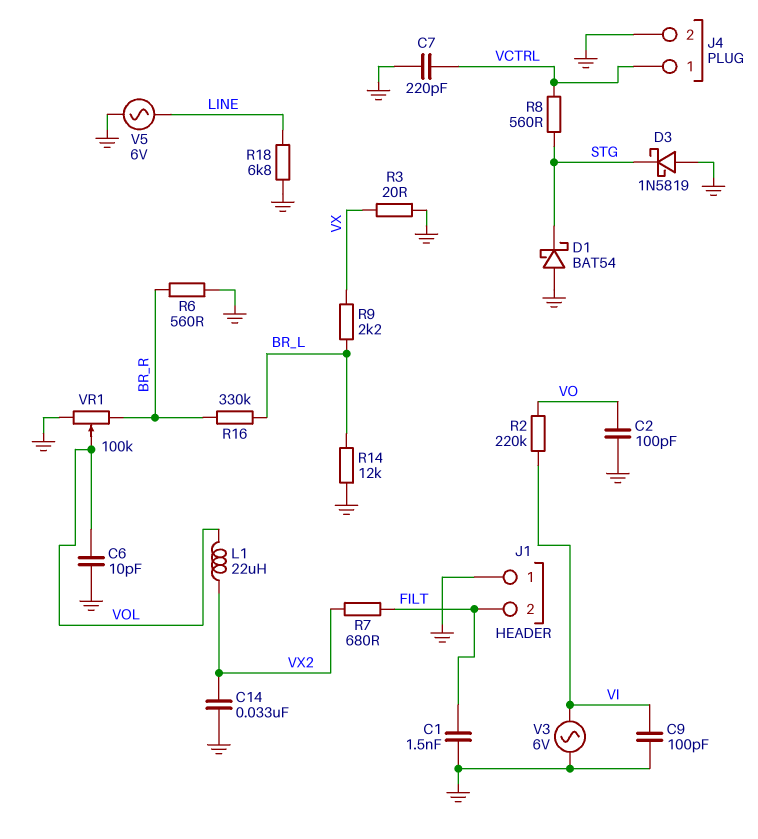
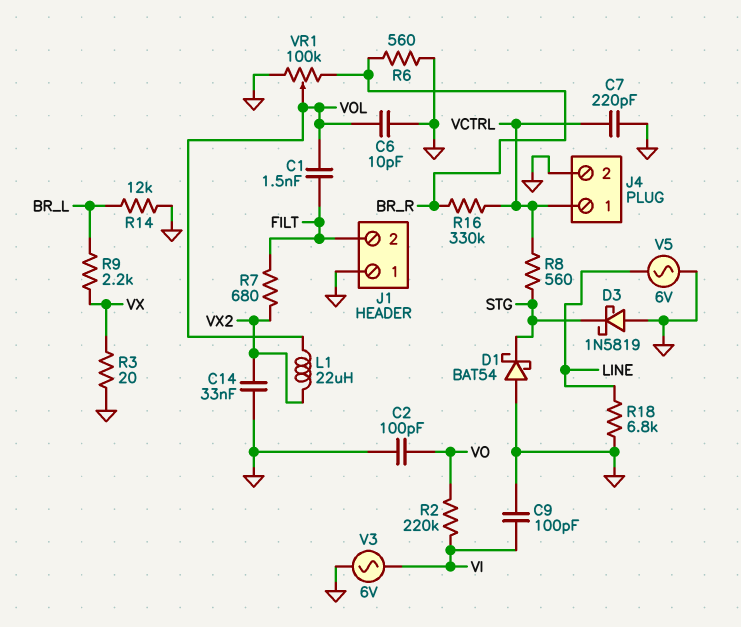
C1: 1.5nF (FILT, GND) -> 1.5nF (FILT, VOL)
R16: 330k (BR_L, BR_R) -> 330k (BR_R, VCTRL)

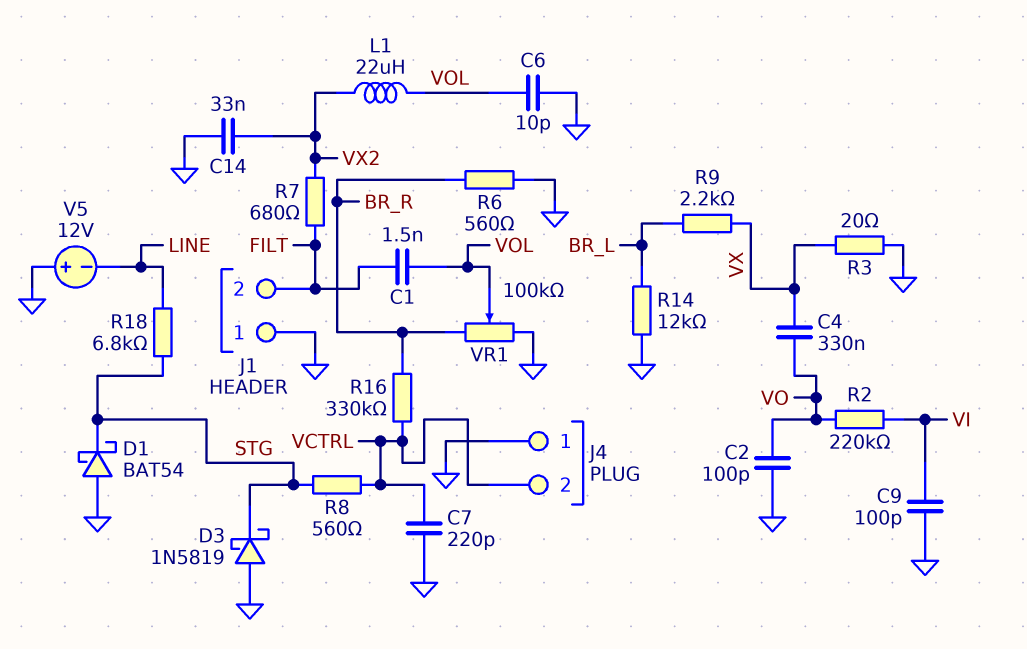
C4: none -> 330nF (VO, VX)
J4 pin 1: VCTRL -> GND
J4 pin 2: GND -> VCTRL
R18: 6.8k (GND, LINE) -> 6.8k (LINE, STG)
V3: AC 6V (GND, VI) -> none
V5: AC 6V (GND, LINE) -> 12V (plus GND, minus LINE)

